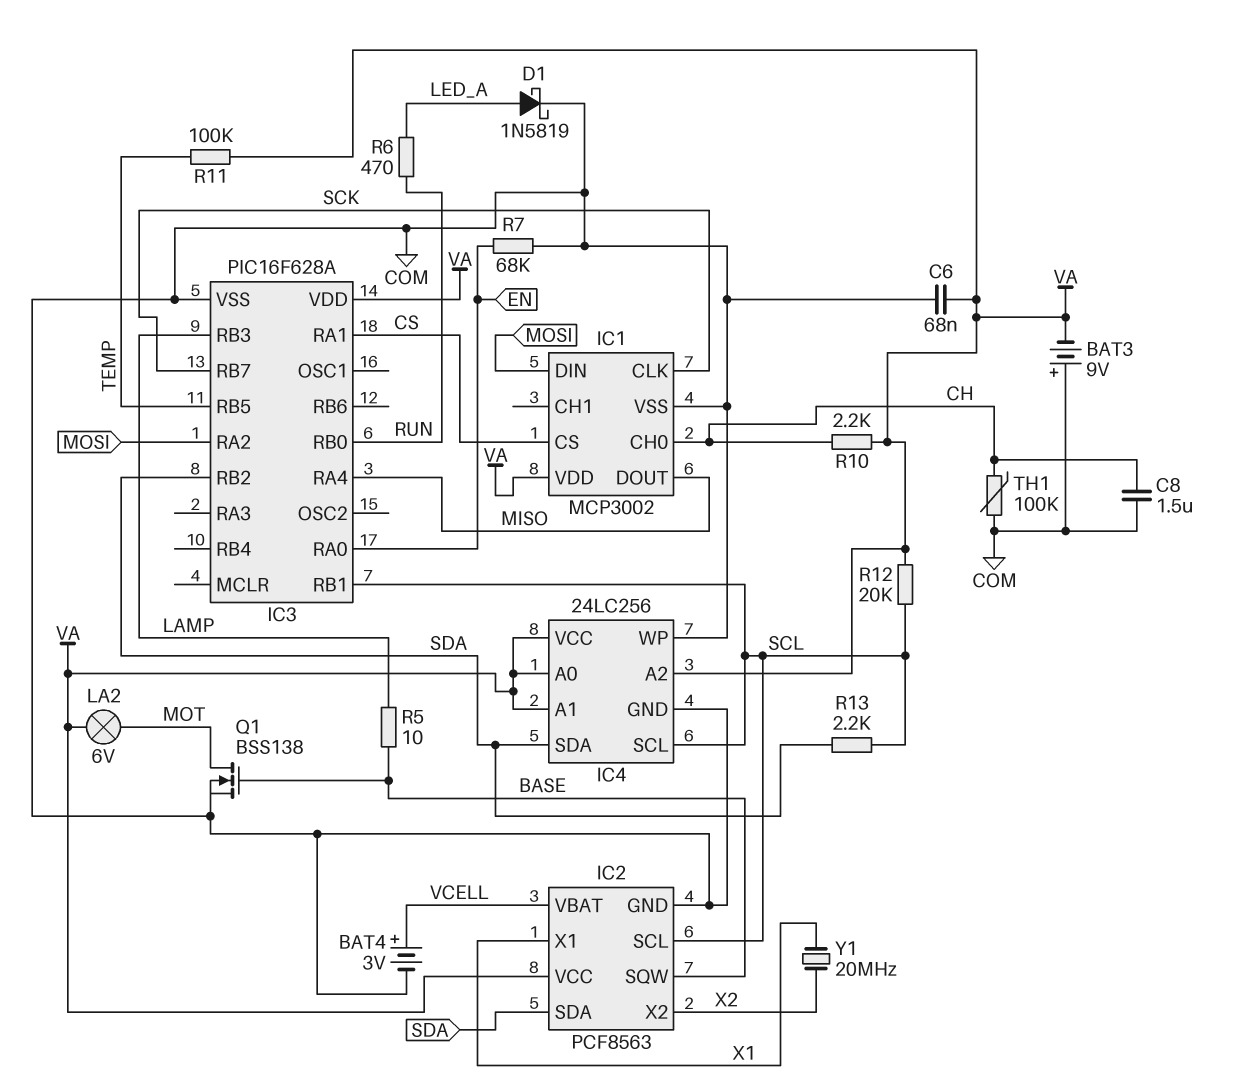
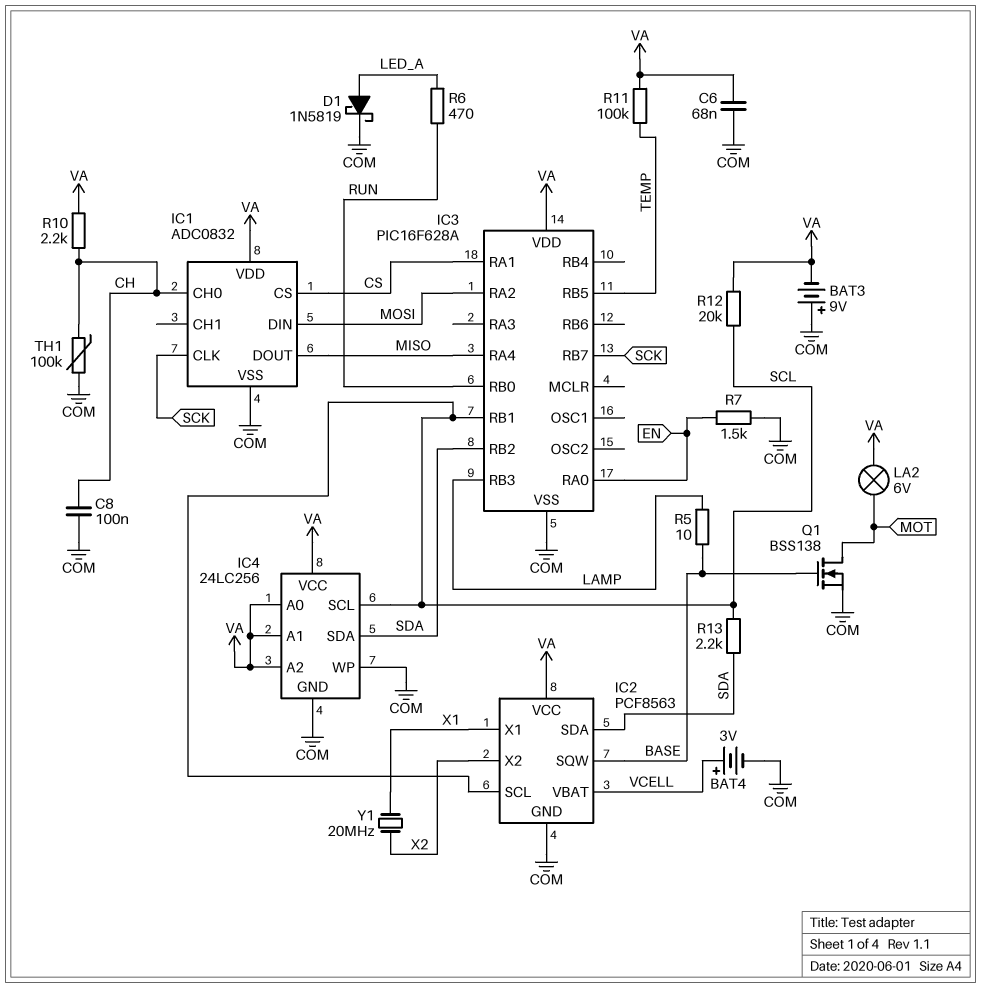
C8: 1.5uF (CH, COM) -> 100nF (CH, COM)
IC1: MCP3002 -> ADC0832
R7: 68k (COM, EN) -> 1.5k (COM, EN)

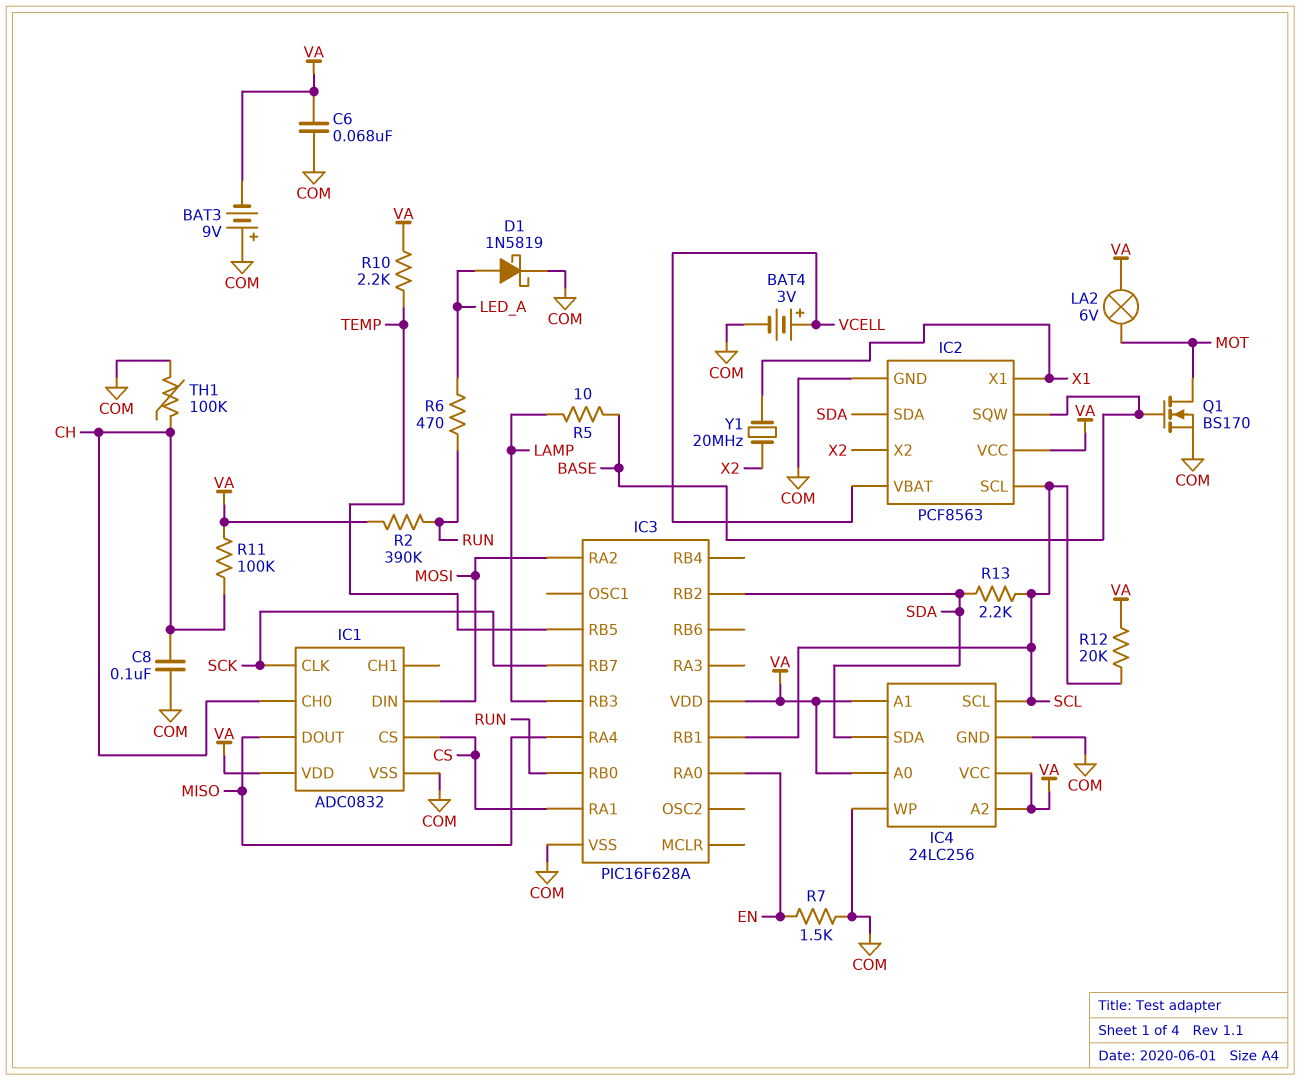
Q1: NMOS BSS138 (G BASE, D MOT, S COM) -> NMOS BS170 (G BASE, D MOT, S COM)
R2: none -> 390k (RUN, VA)
R10: 2.2k (CH, VA) -> 2.2k (TEMP, VA)
R11: 100k (TEMP, VA) -> 100k (CH, VA)

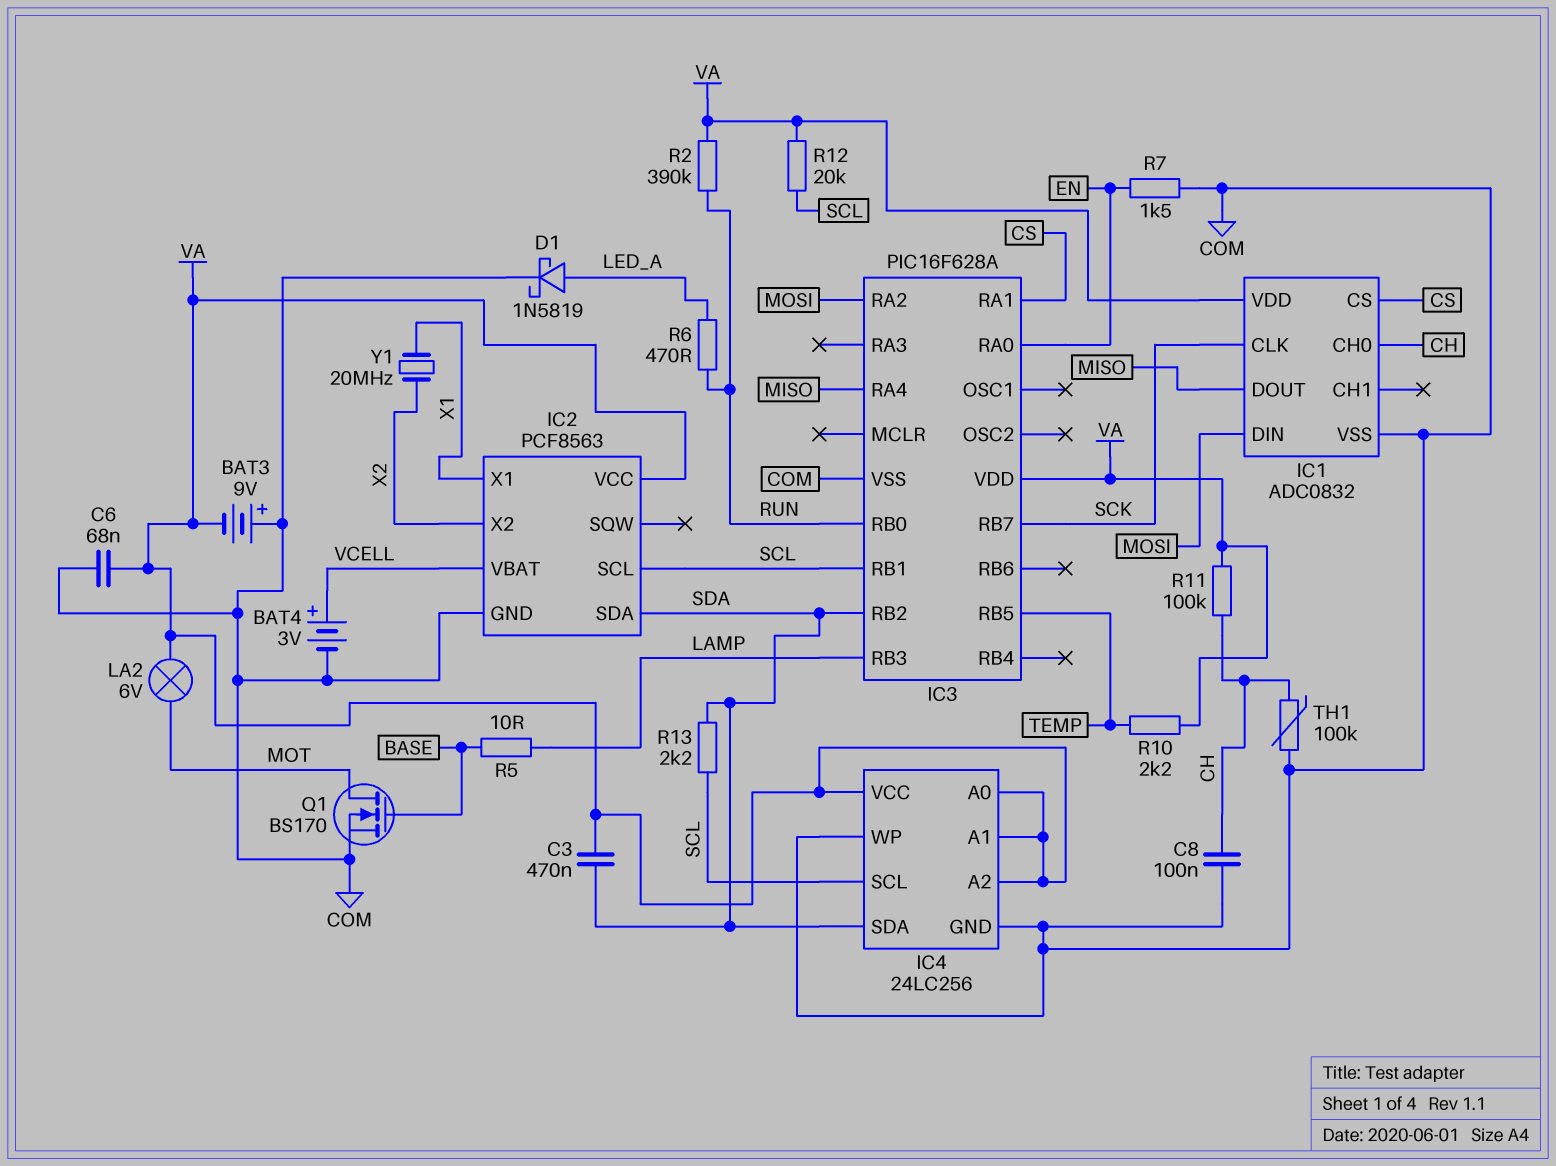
C3: none -> 470nF (SDA, VA)
IC2 pin SQW: BASE -> none

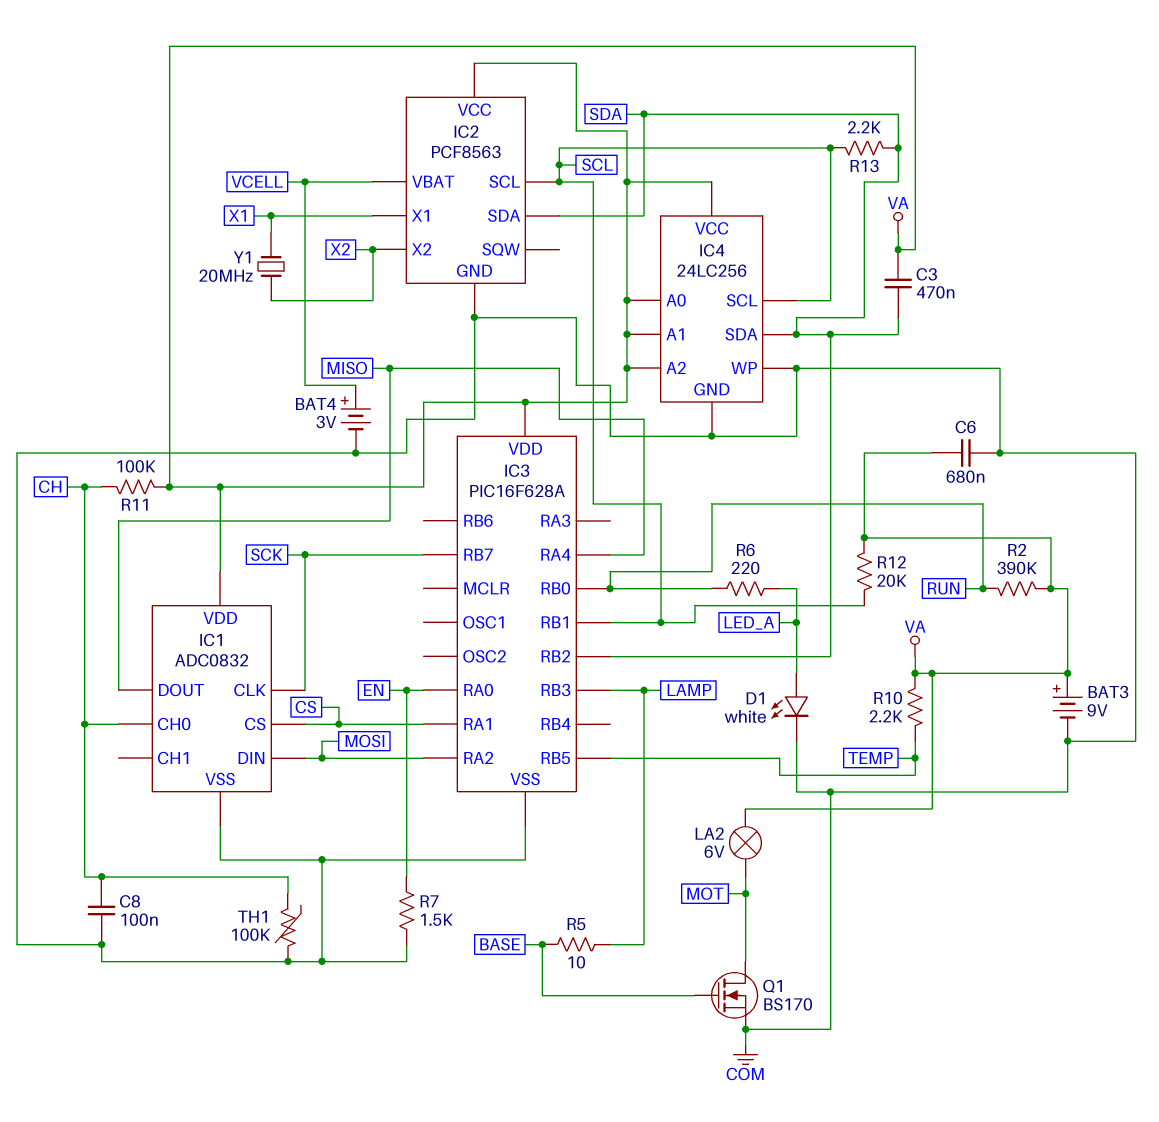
BAT3: 9V (plus COM, minus VA) -> 9V (plus VA, minus COM)
C6: 68nF (COM, VA) -> 680nF (COM, VA)
D1: schottky 1N5819 (A LED_A, K COM) -> LED white (A LED_A, K COM)
R6: 470 (LED_A, RUN) -> 220 (LED_A, RUN)

